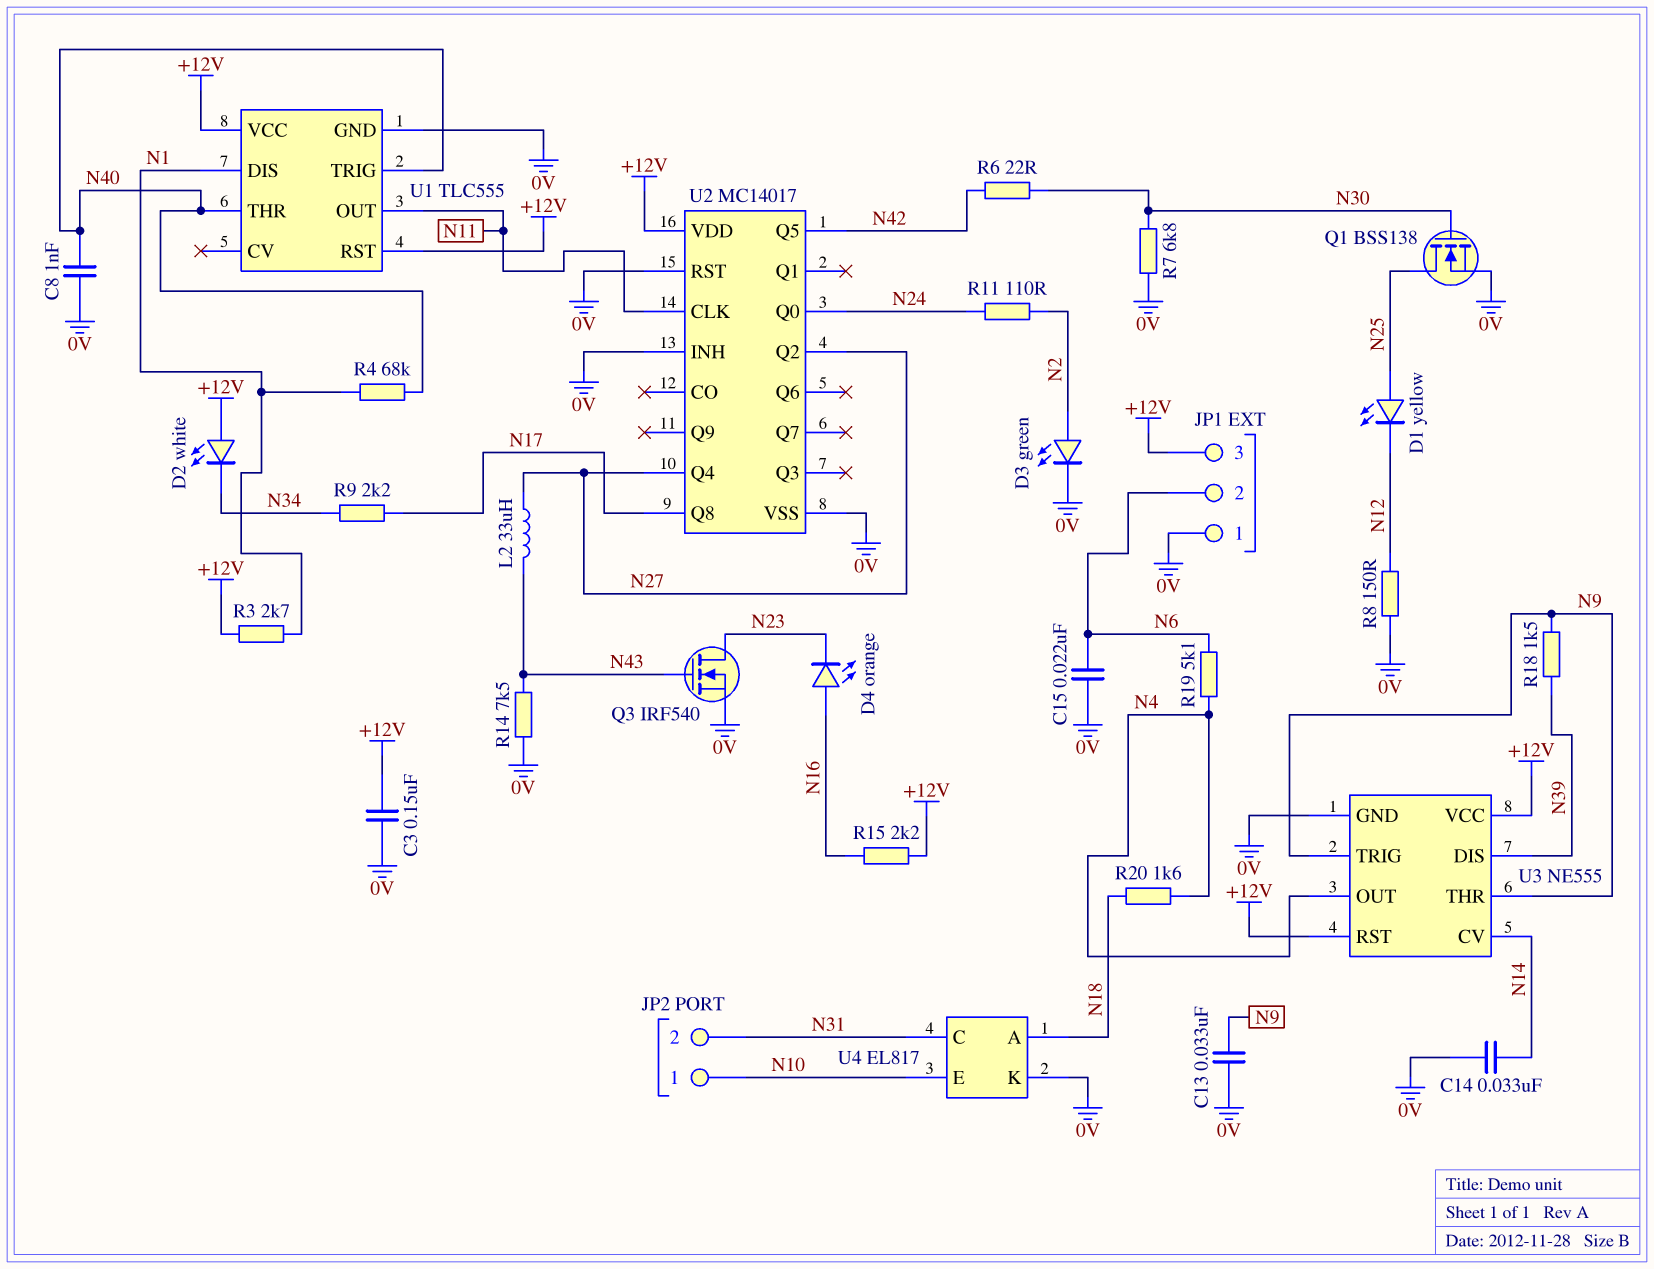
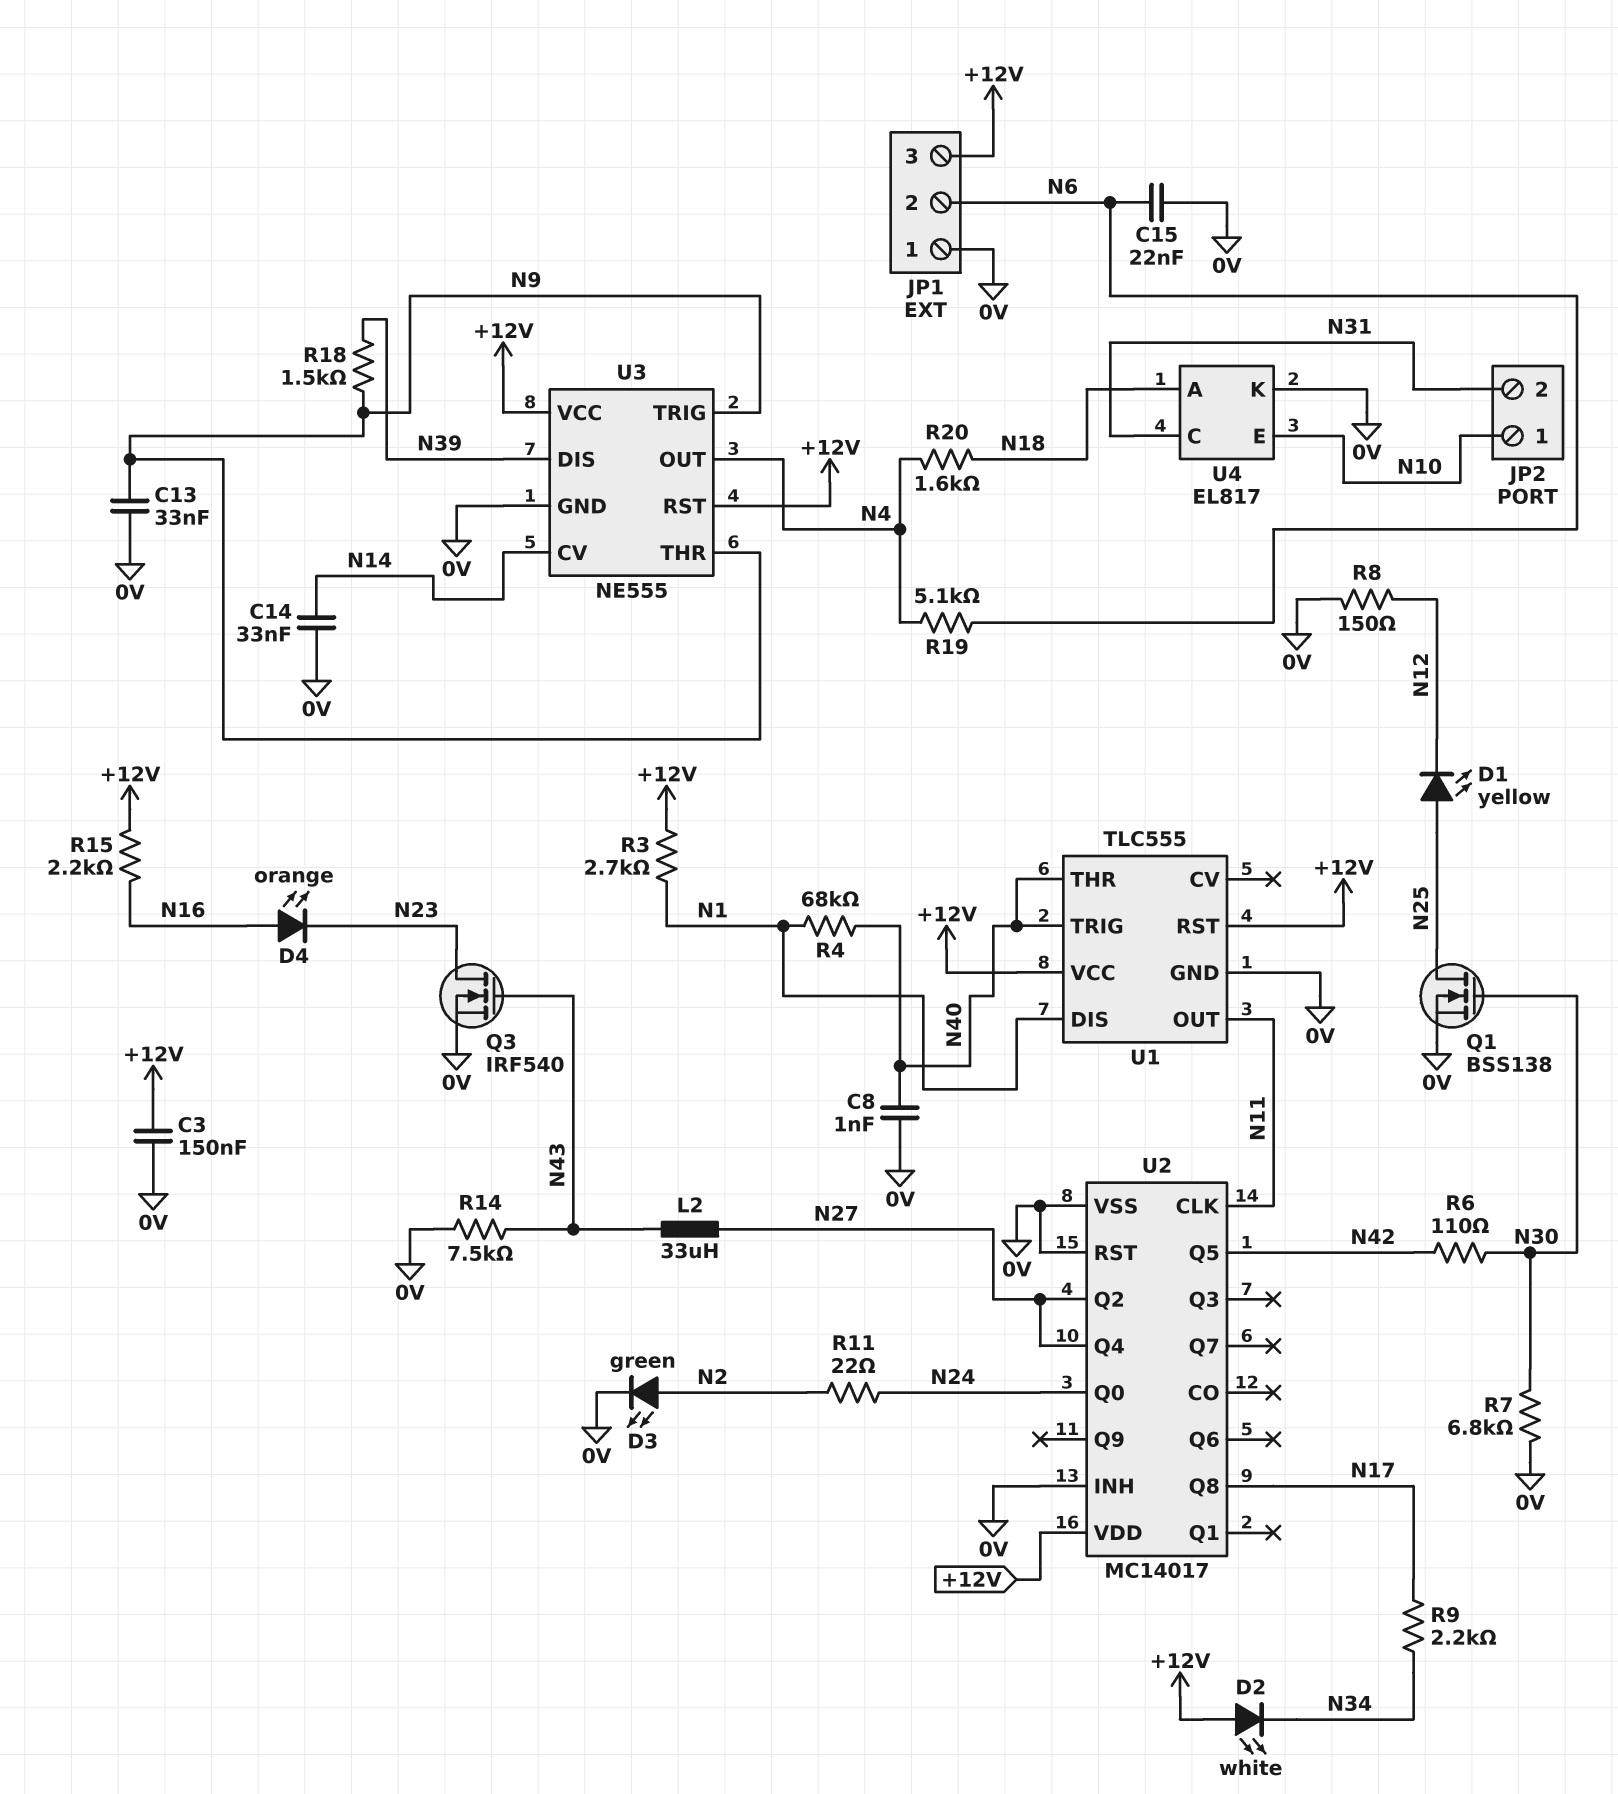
R6: 22 (N30, N42) -> 110 (N30, N42)
R11: 110 (N2, N24) -> 22 (N2, N24)

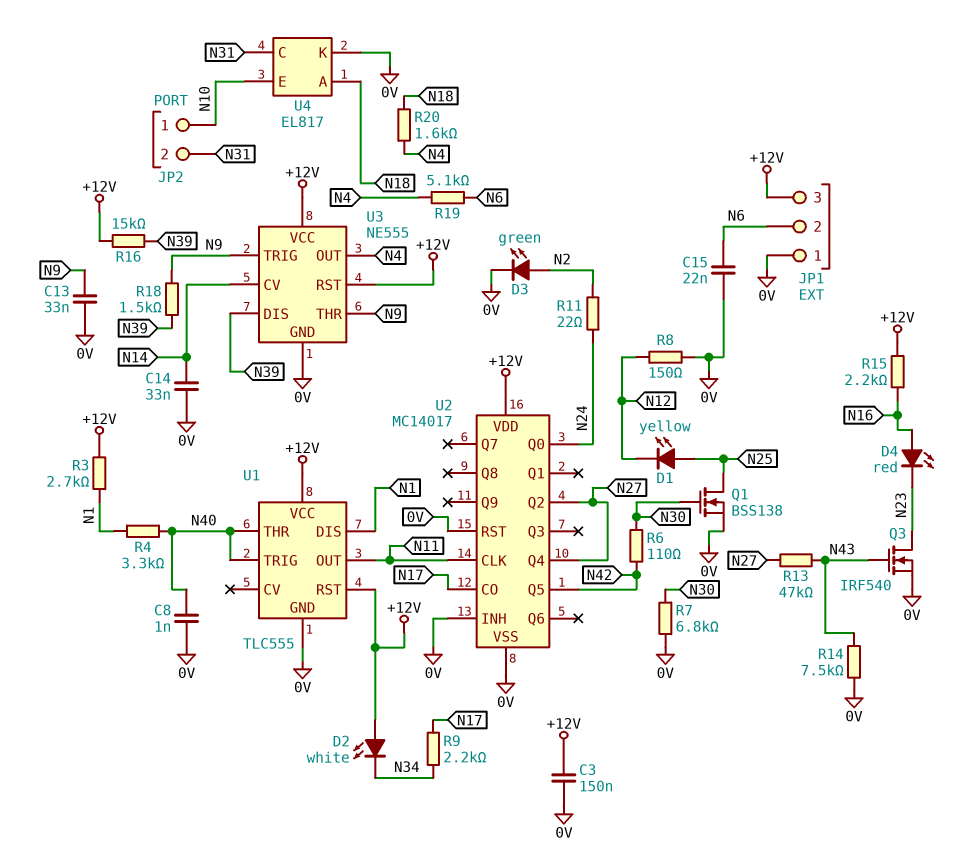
D4: LED orange (A N16, K N23) -> LED red (A N16, K N23)
L2: 33uH (N27, N43) -> none
R4: 68k (N1, N40) -> 3.3k (N1, N40)
R13: none -> 47k (N27, N43)
R16: none -> 15k (+12V, N39)
U2 pin CO: none -> N17
U2 pin Q8: N17 -> none

